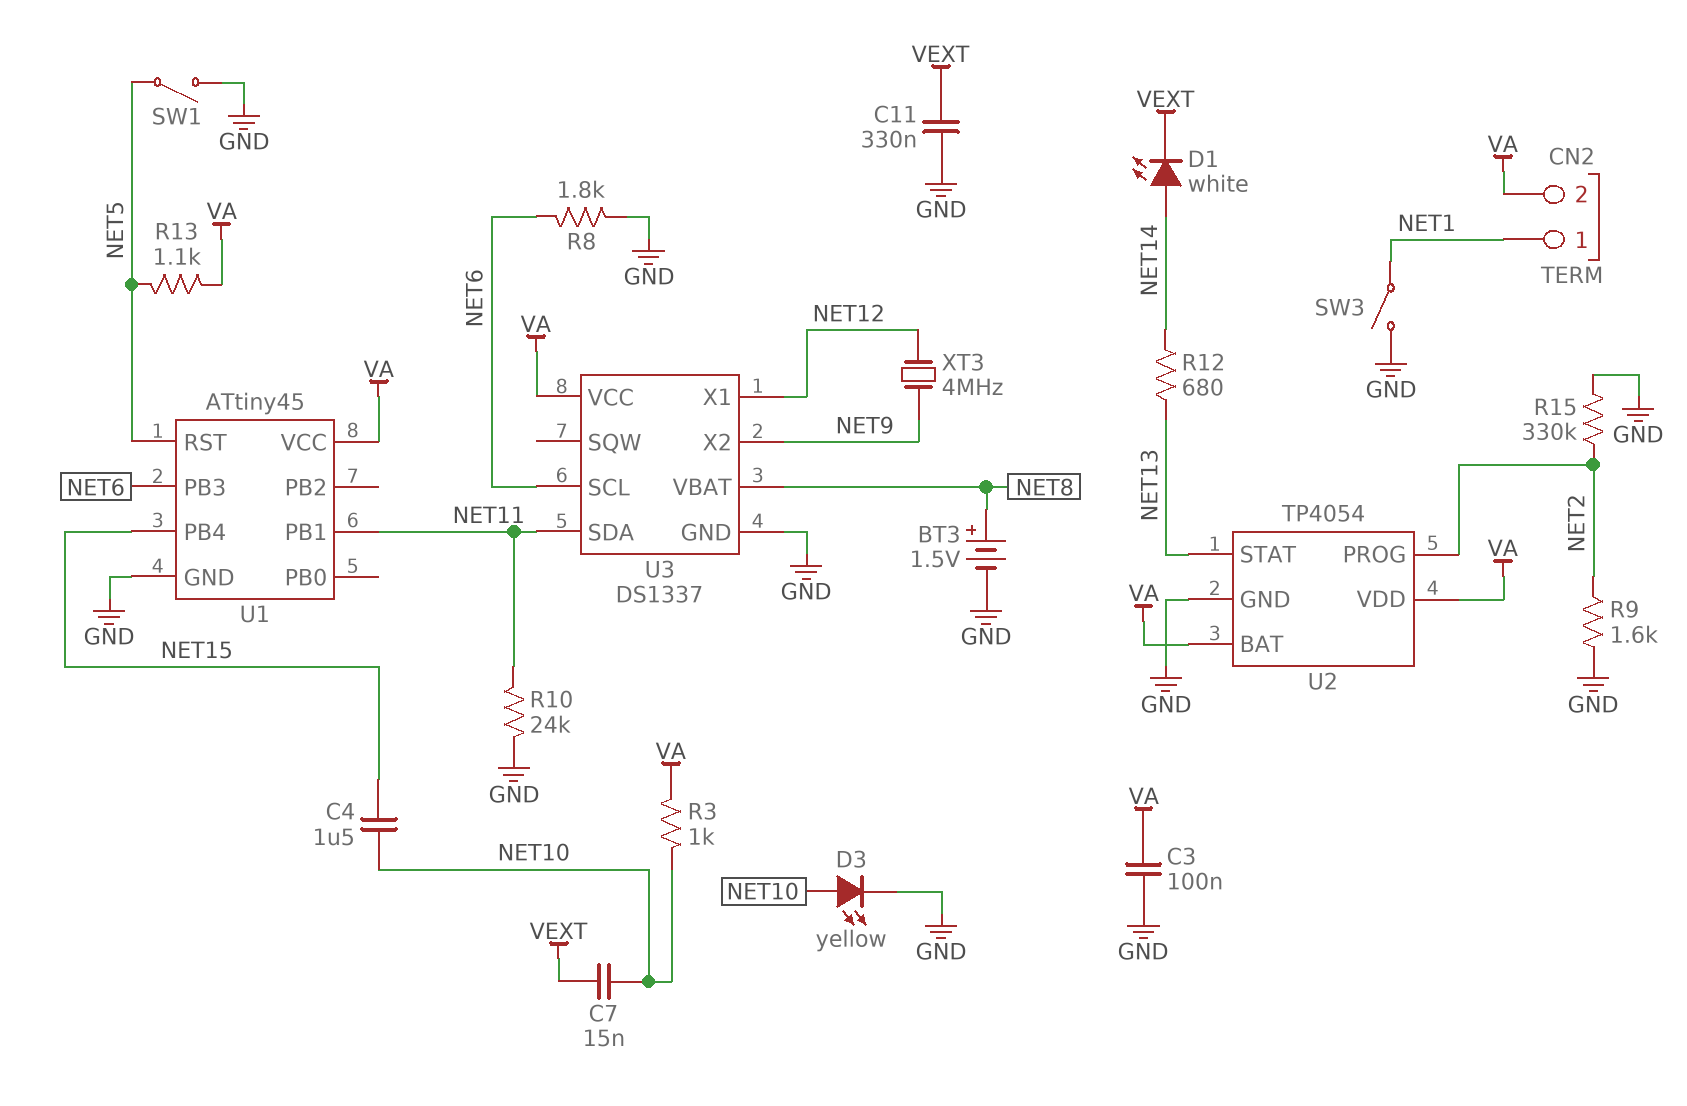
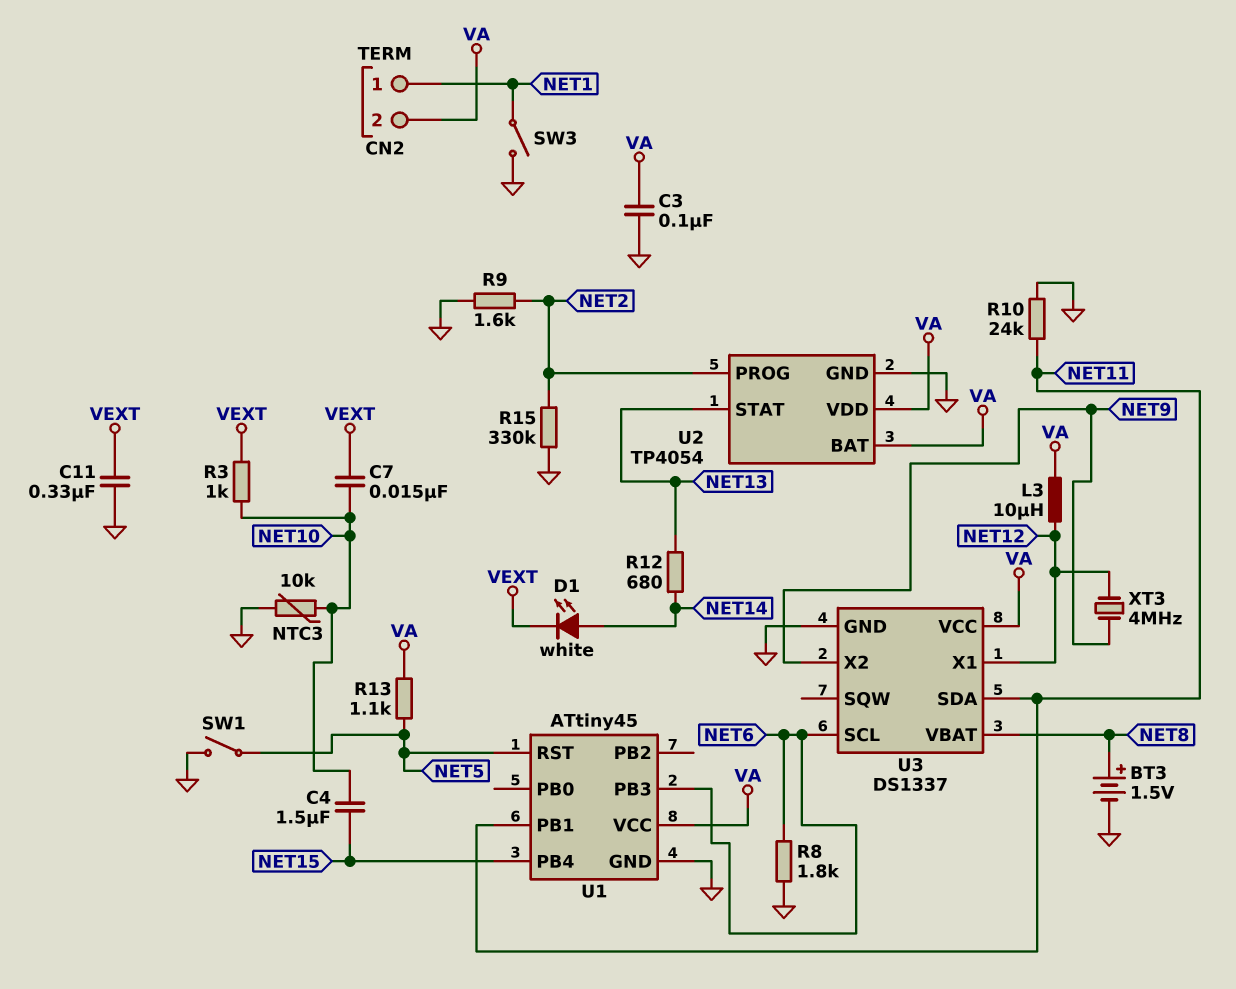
D3: LED yellow (A NET10, K GND) -> none
L3: none -> 10uH (NET12, VA)
NTC3: none -> 10k (GND, NET10)
R3: 1k (NET10, VA) -> 1k (NET10, VEXT)

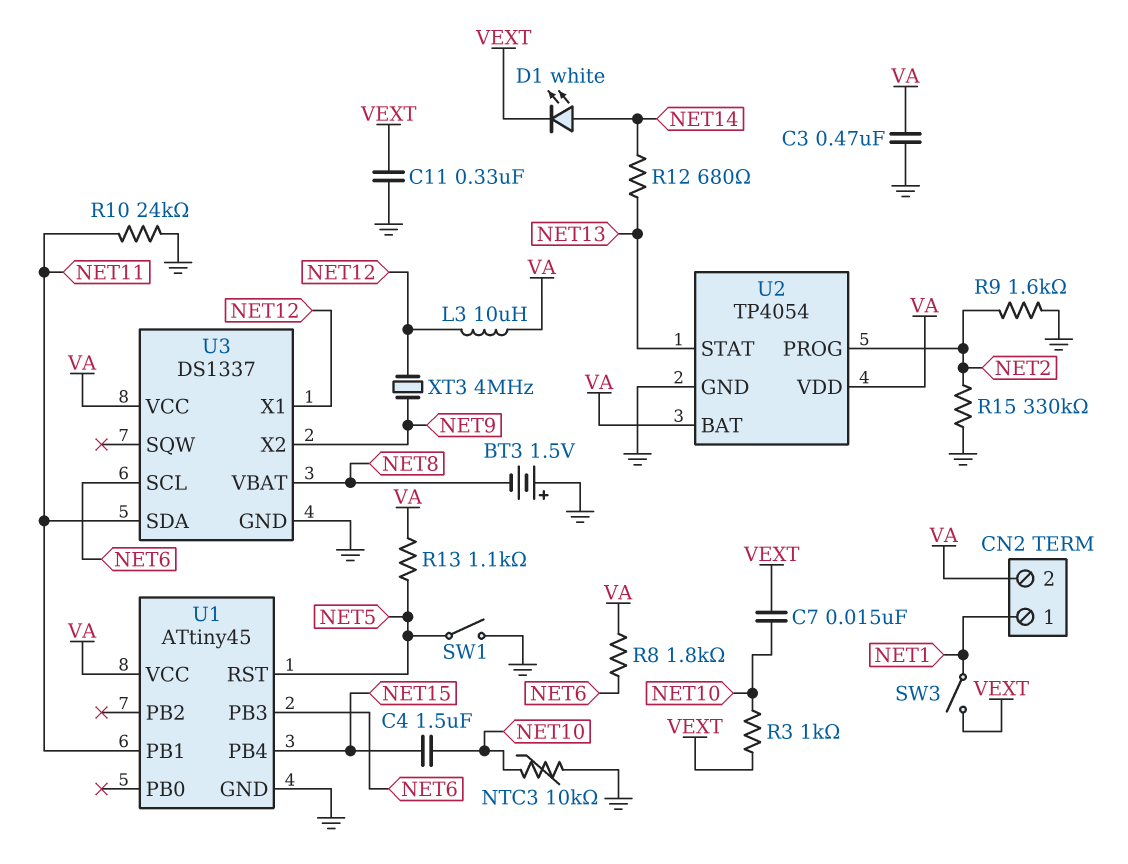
BT3: 1.5V (plus NET8, minus GND) -> 1.5V (plus GND, minus NET8)
C3: 100nF (GND, VA) -> 470nF (GND, VA)
R8: 1.8k (GND, NET6) -> 1.8k (NET6, VA)
SW3: switch (GND, NET1) -> switch (NET1, VEXT)

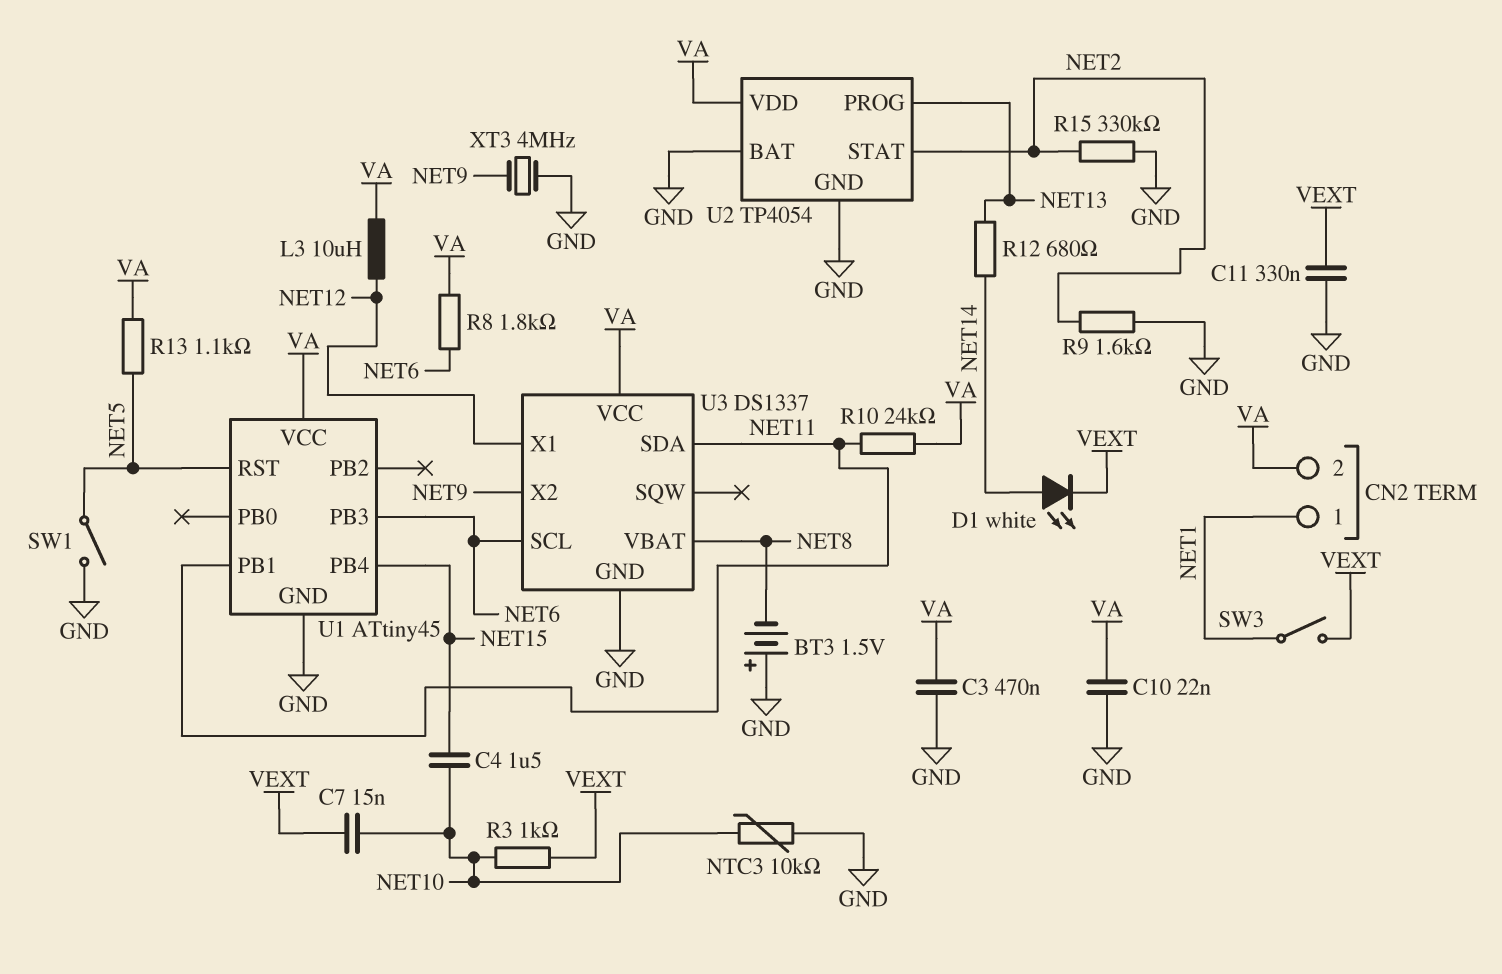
C10: none -> 22nF (GND, VA)
R10: 24k (GND, NET11) -> 24k (NET11, VA)
U2 pin BAT: VA -> GND
U2 pin PROG: NET2 -> NET13
U2 pin STAT: NET13 -> NET2
XT3: 4MHz (NET9, NET12) -> 4MHz (GND, NET9)

